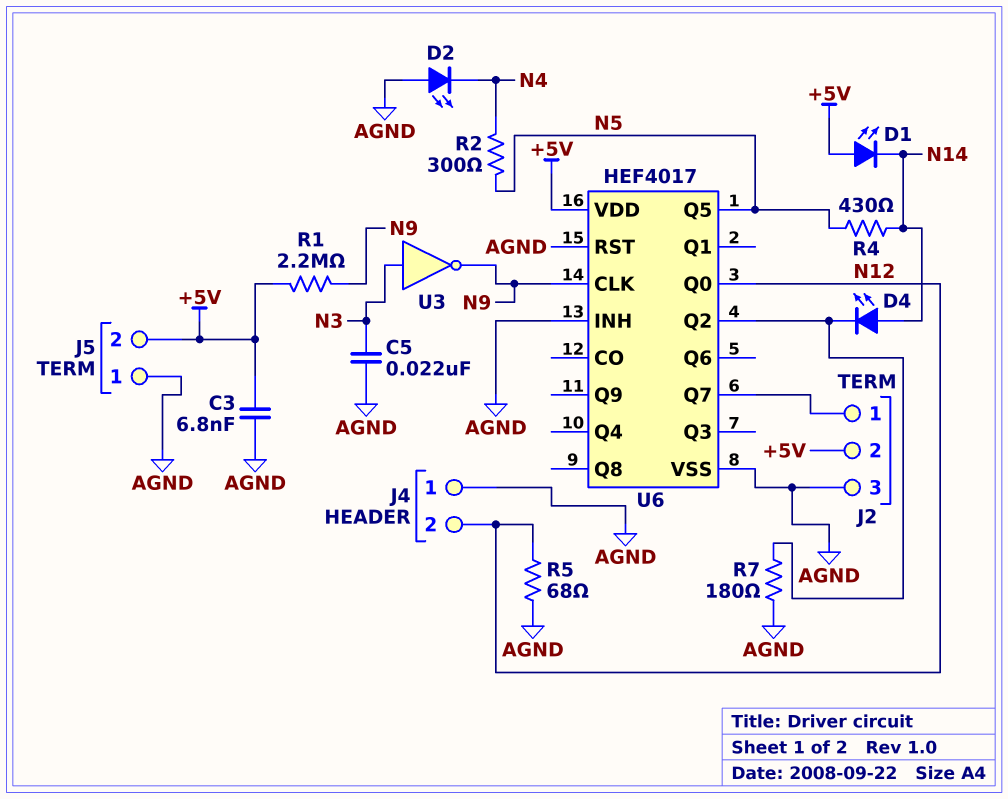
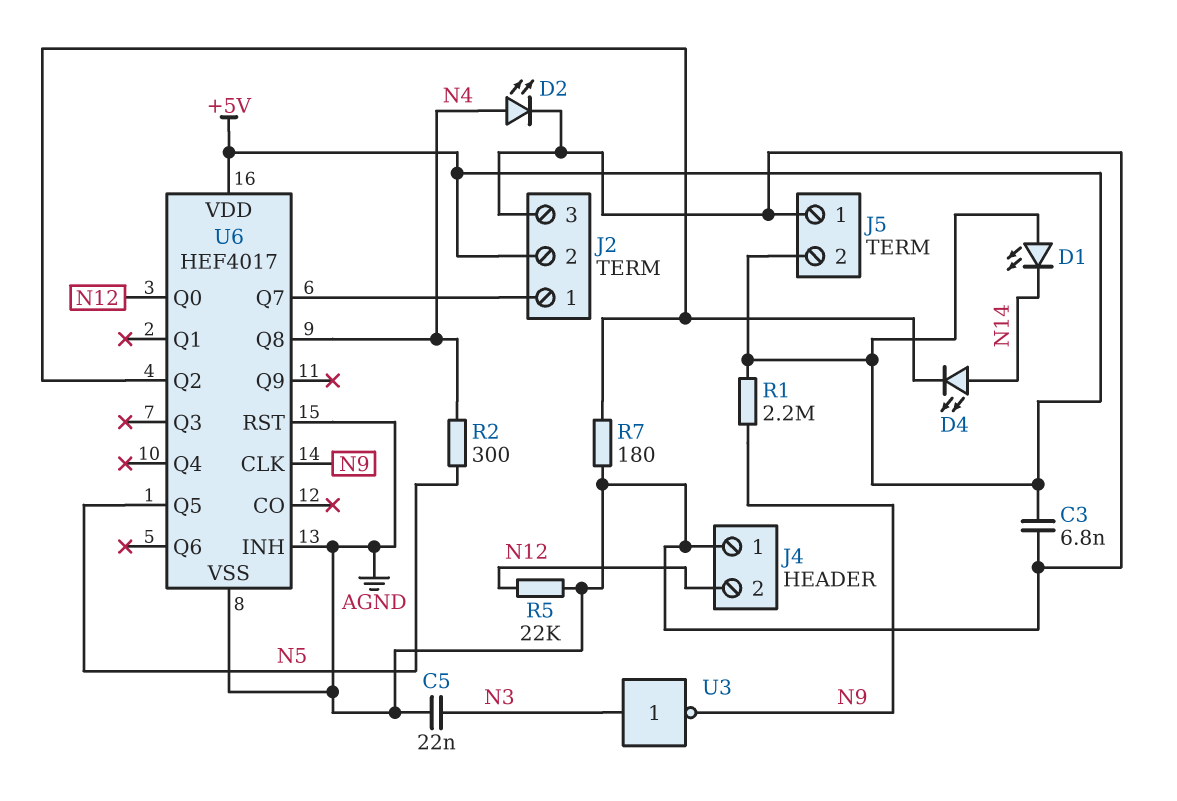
D2: LED (A AGND, K N4) -> LED (A N4, K AGND)
R4: 430 (N5, N14) -> none
R5: 68 (AGND, N12) -> 22k (AGND, N12)
U6 pin Q8: none -> N4

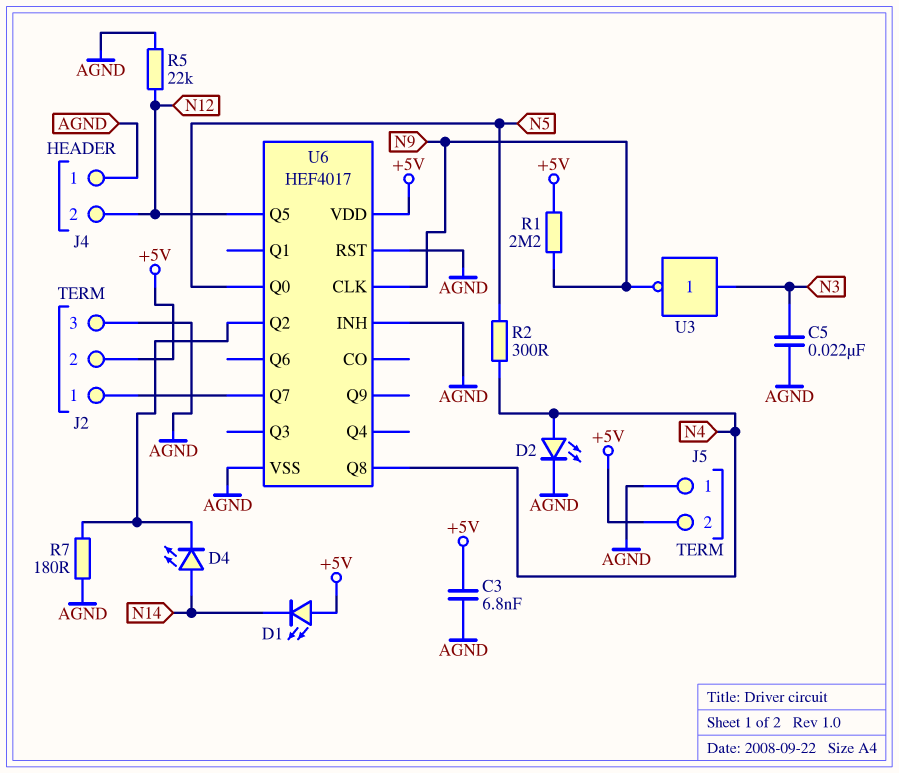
U6 pin Q0: N12 -> N5
U6 pin Q5: N5 -> N12

